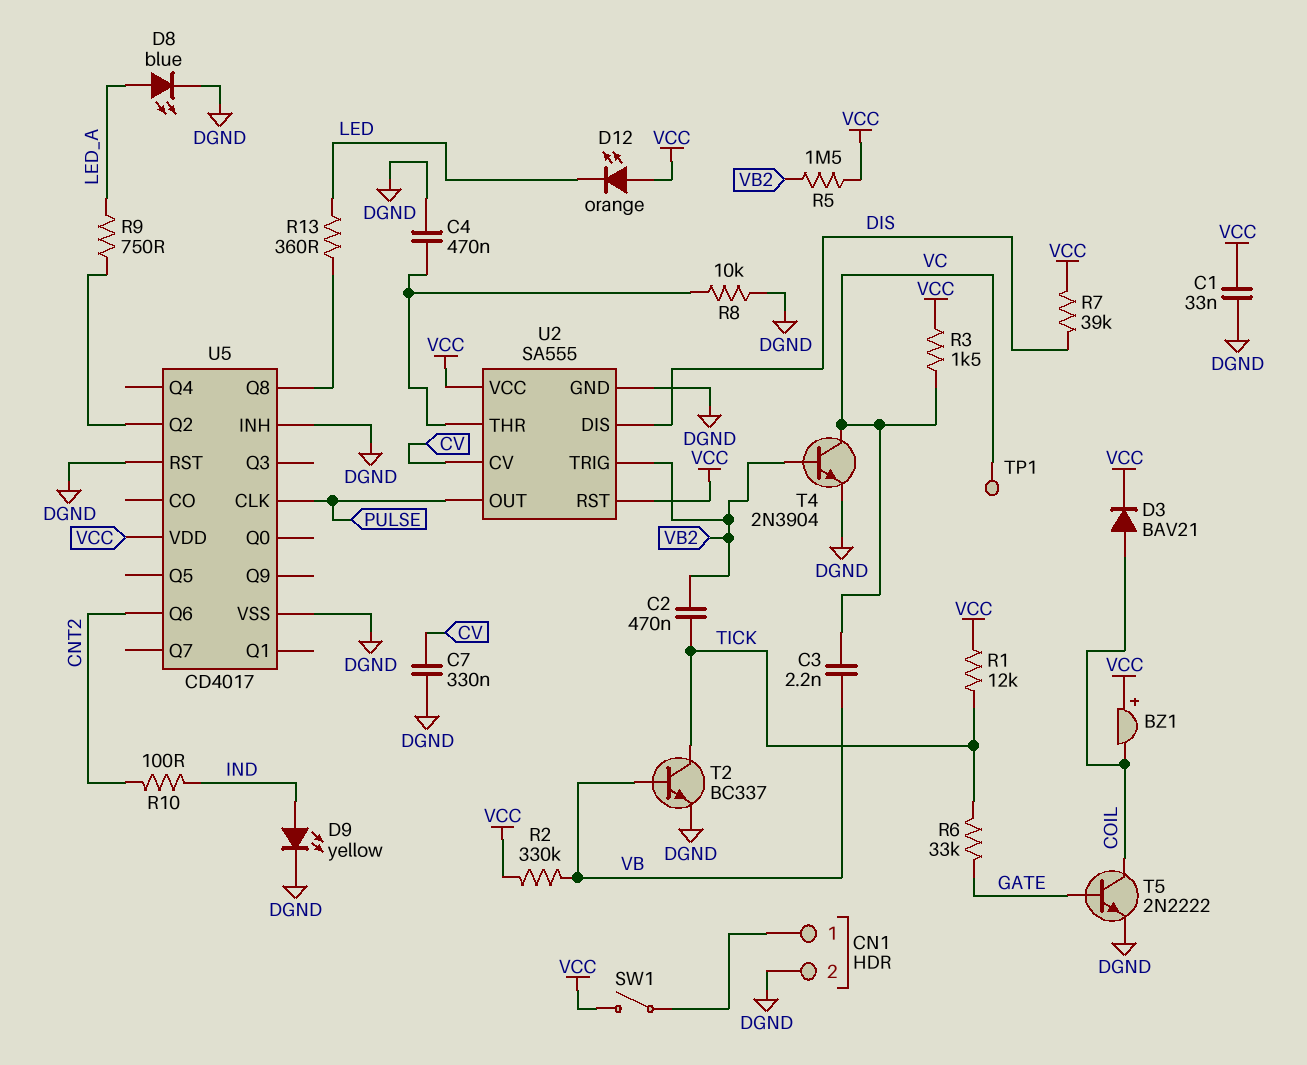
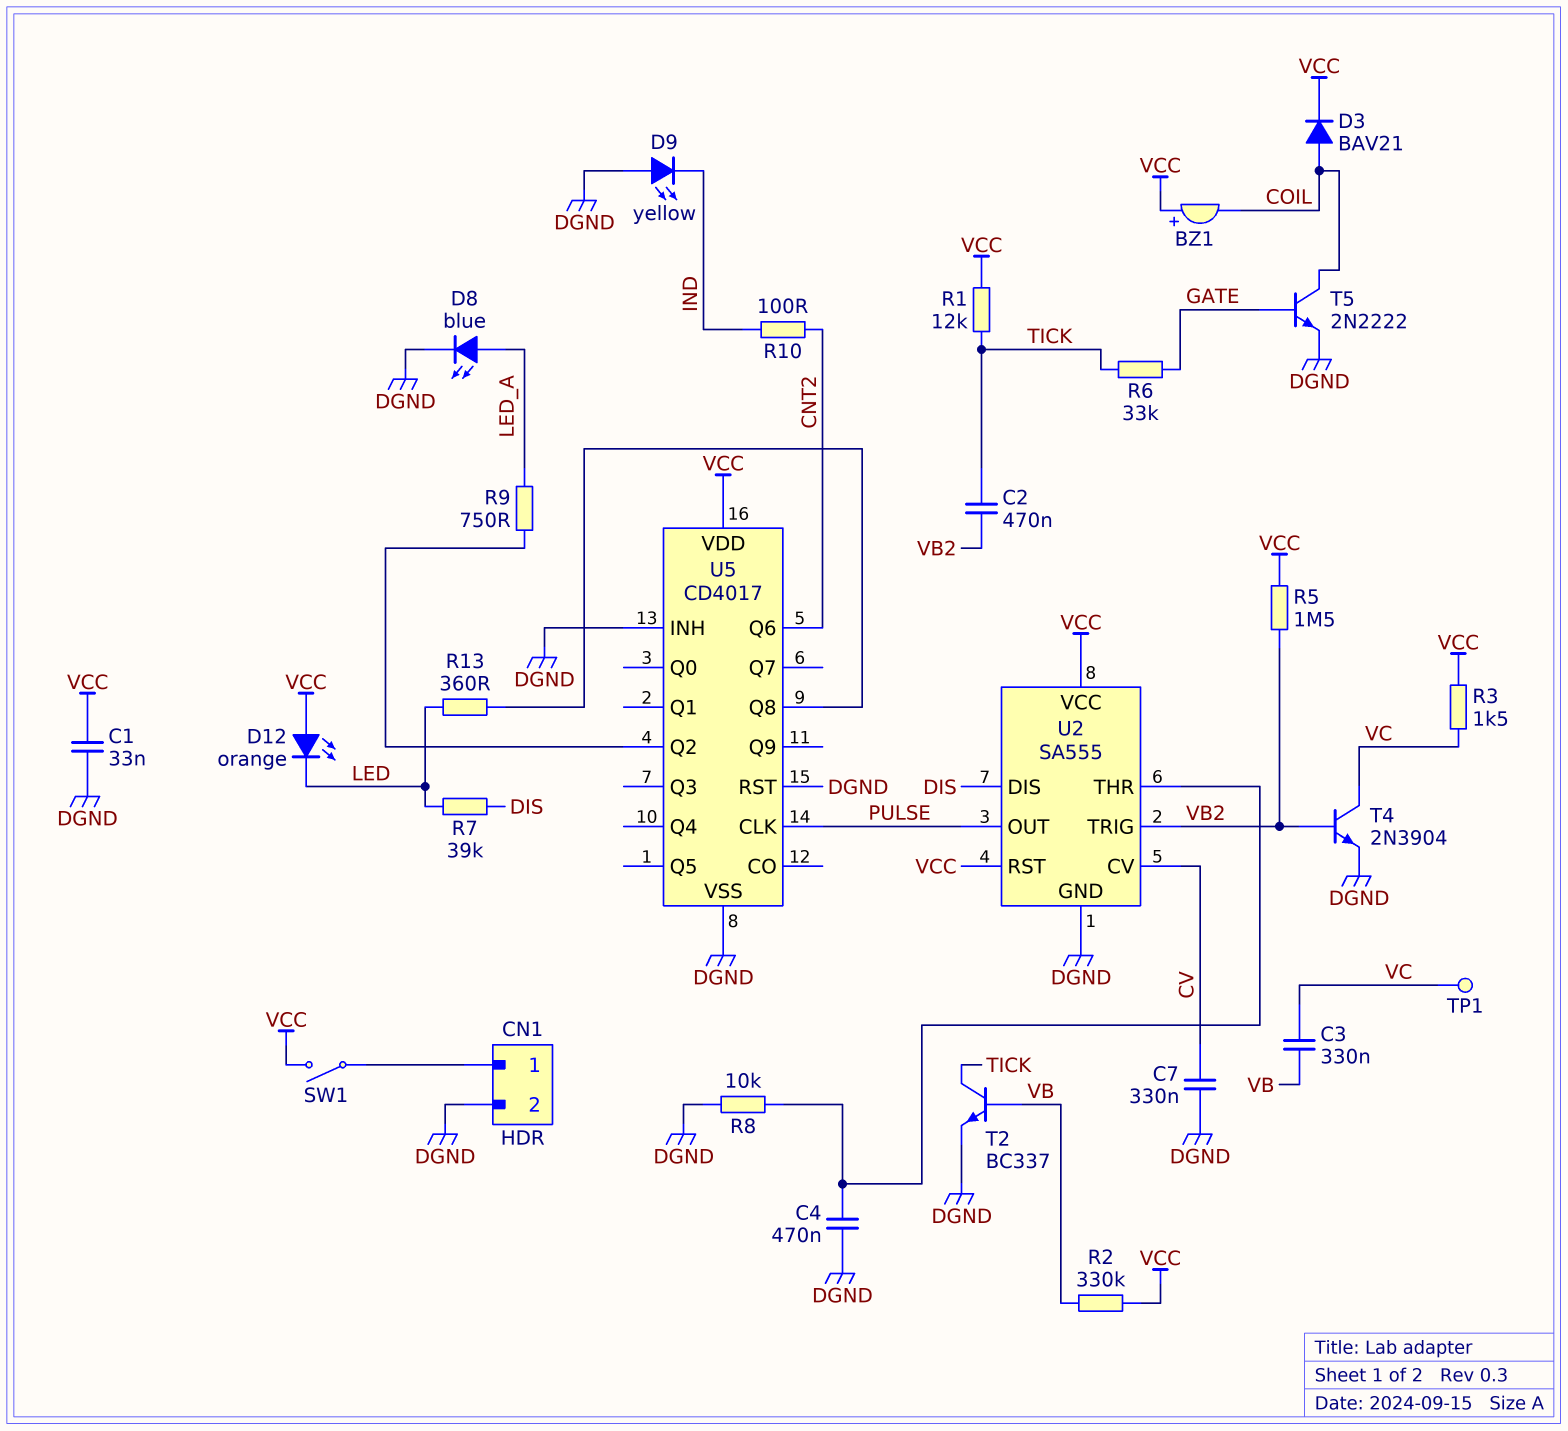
C3: 2.2nF (VB, VC) -> 330nF (VB, VC)
D9: LED yellow (A IND, K DGND) -> LED yellow (A DGND, K IND)
R7: 39k (DIS, VCC) -> 39k (DIS, LED)

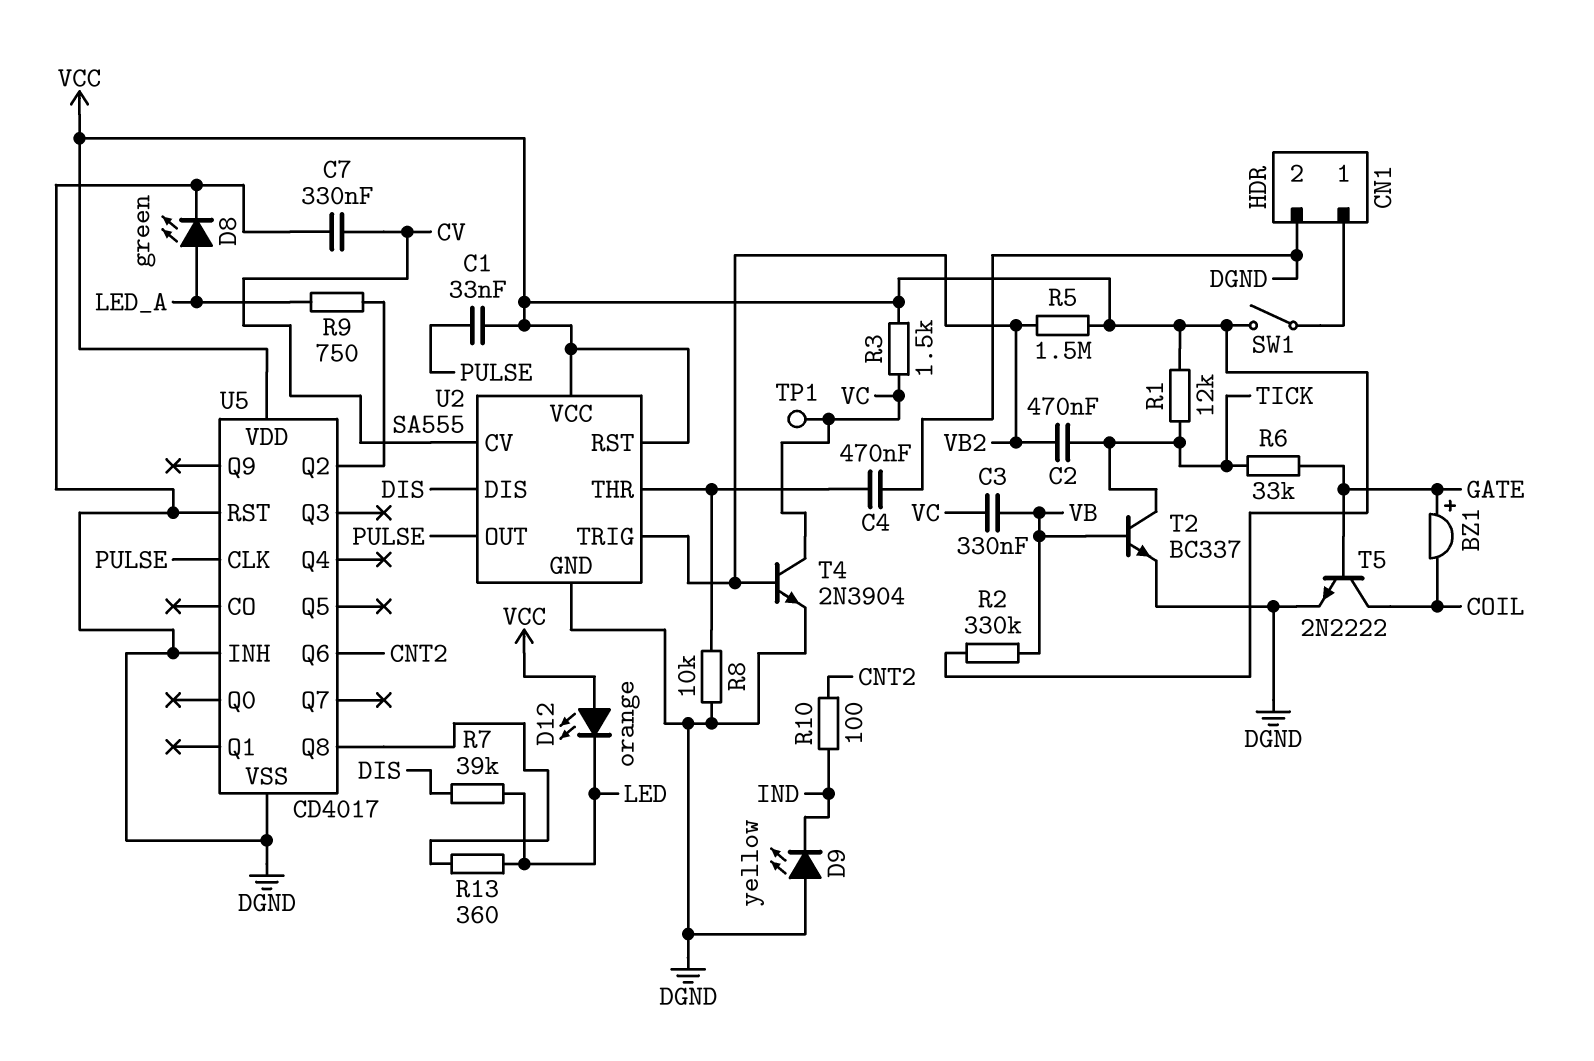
BZ1: buzzer (plus VCC, minus COIL) -> buzzer (plus GATE, minus COIL)
C1: 33nF (DGND, VCC) -> 33nF (PULSE, VCC)
D3: diode BAV21 (A COIL, K VCC) -> none
D8: LED blue (A LED_A, K DGND) -> LED green (A LED_A, K DGND)

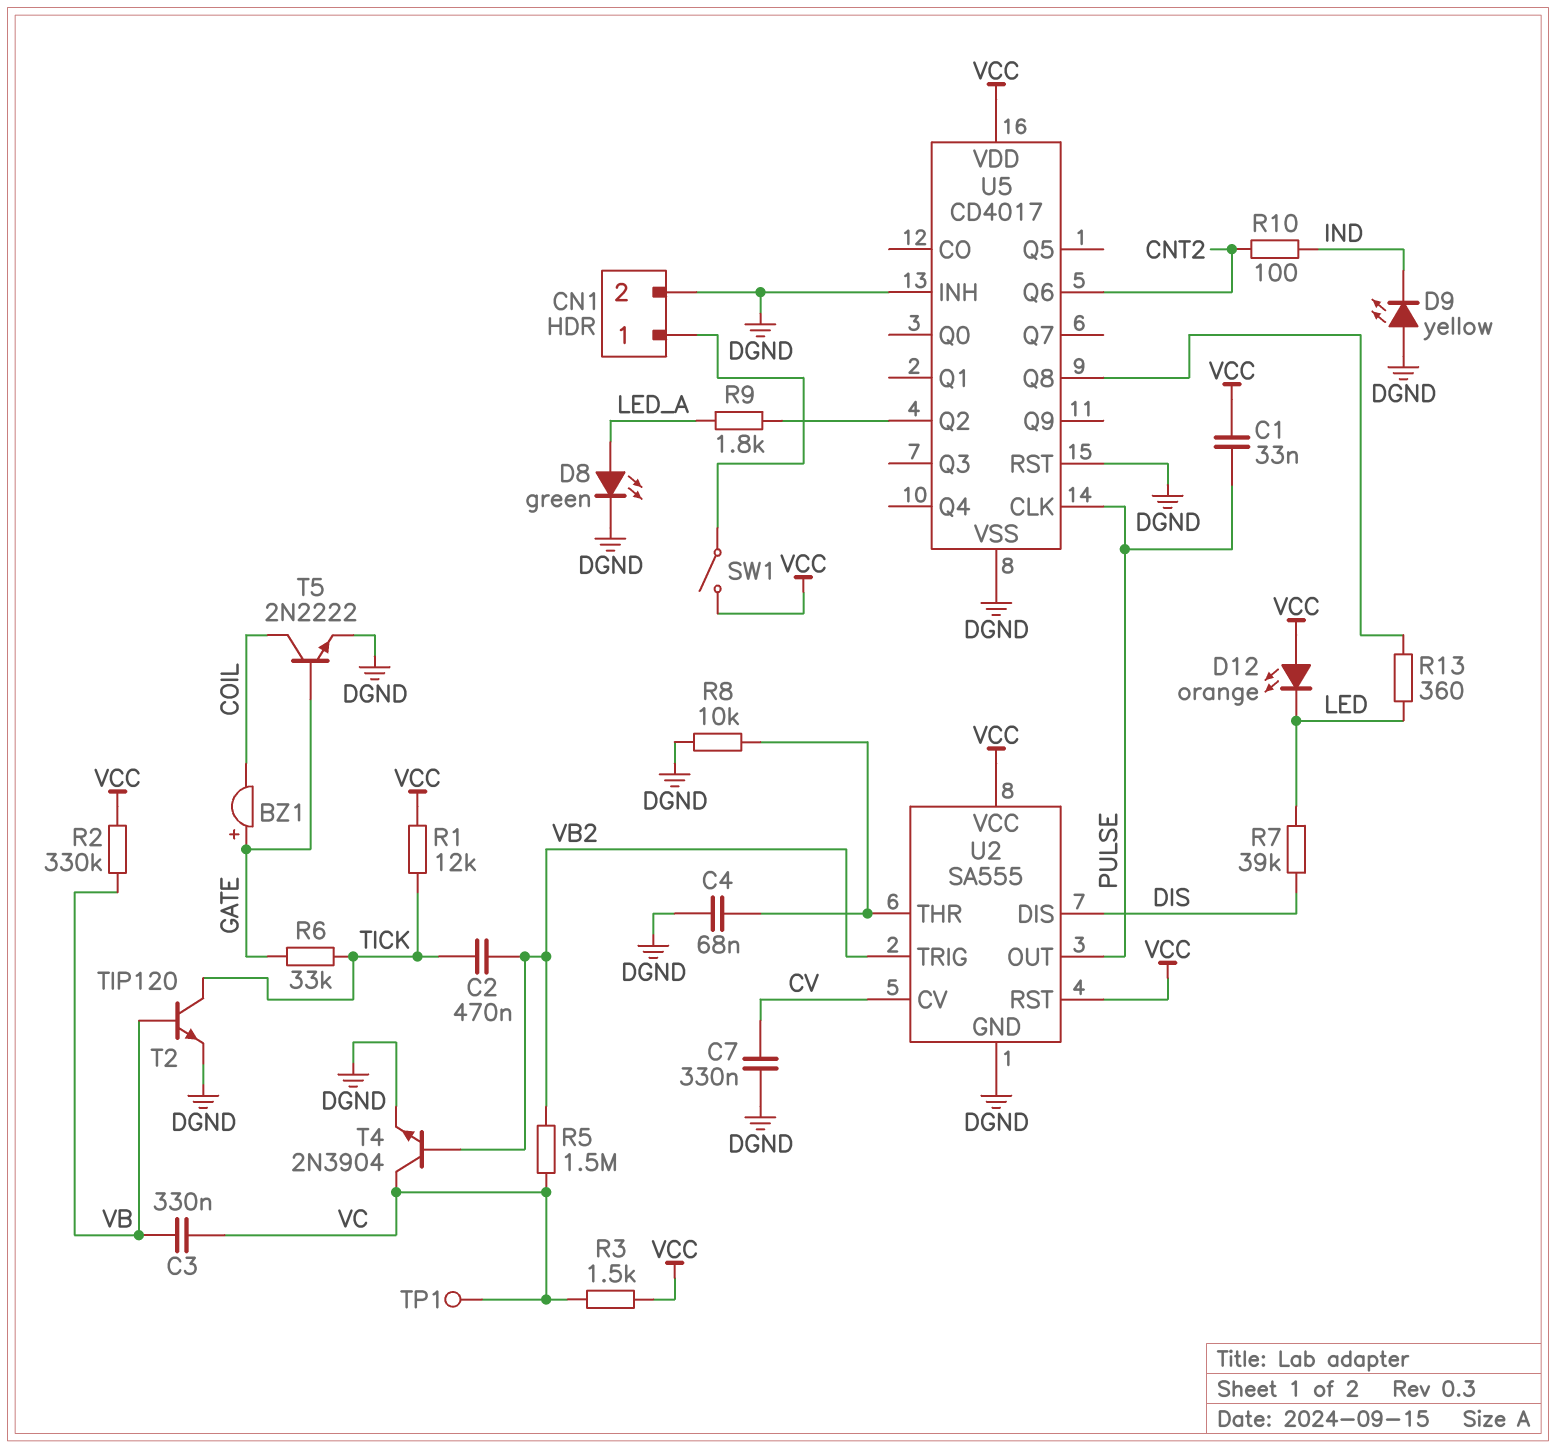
C4: 470nF (DGND, U2/THR) -> 68nF (DGND, U2/THR)
R5: 1.5M (VB2, VCC) -> 1.5M (VB2, VC)
R9: 750 (LED_A, U5/Q2) -> 1.8k (LED_A, U5/Q2)
T2: NPN BC337 (B VB, C TICK, E DGND) -> NPN TIP120 (B VB, C TICK, E DGND)

